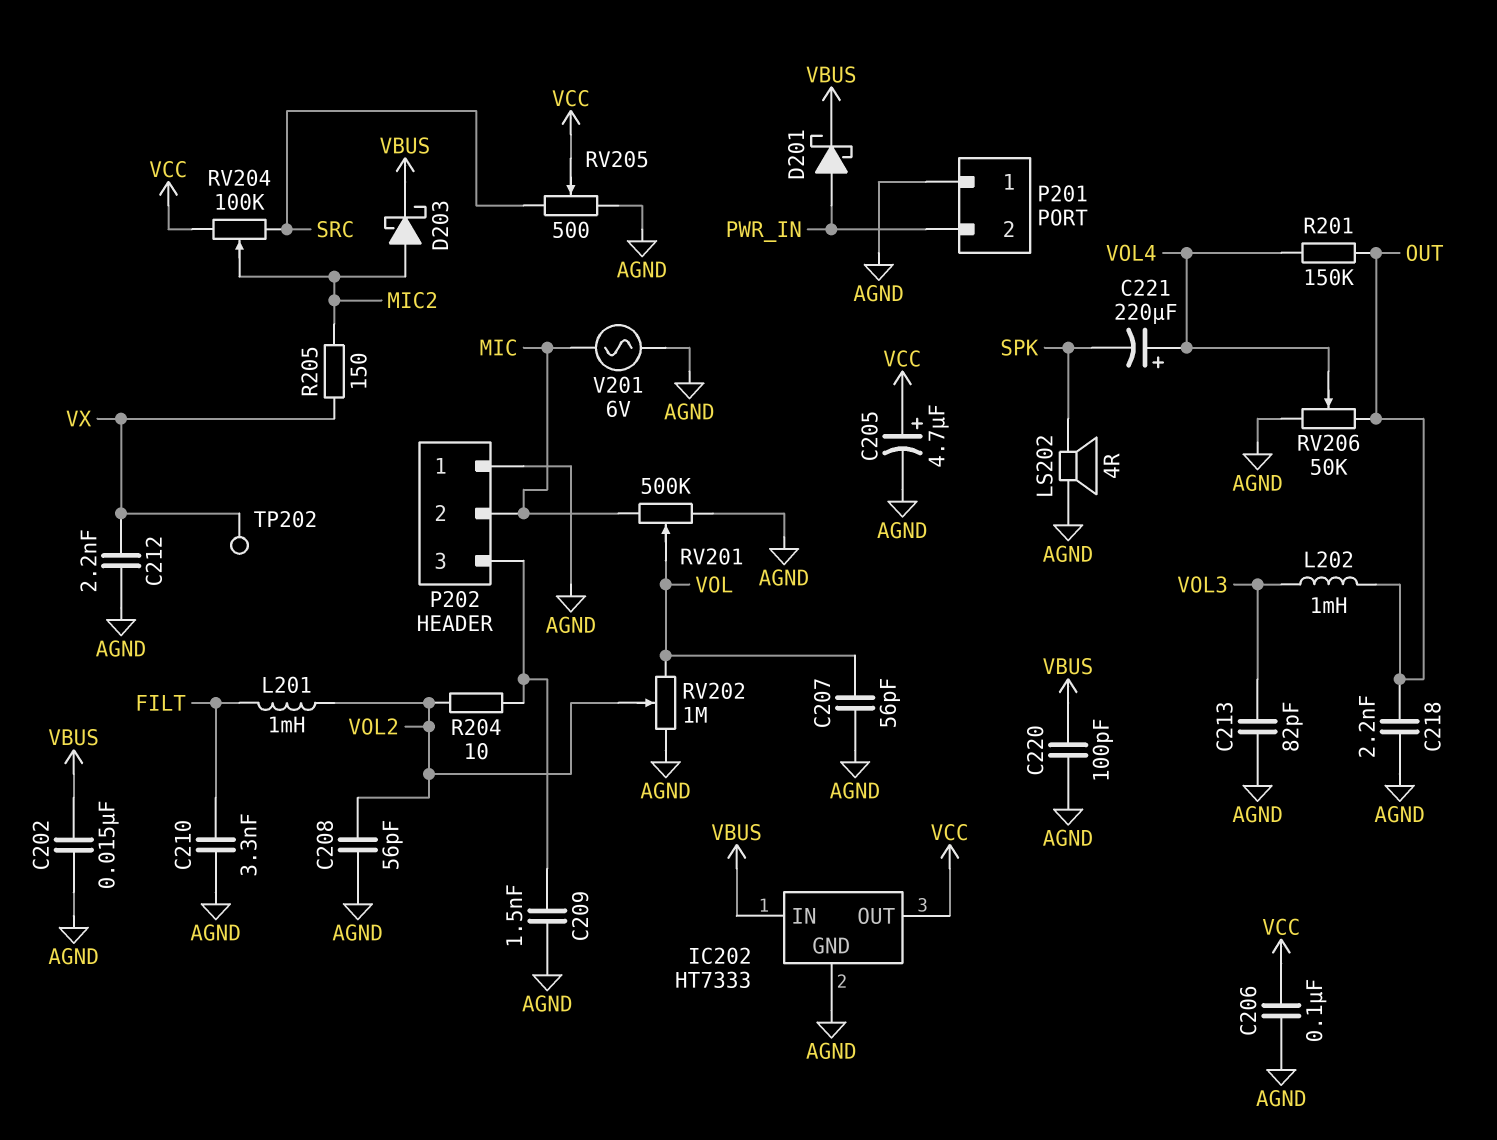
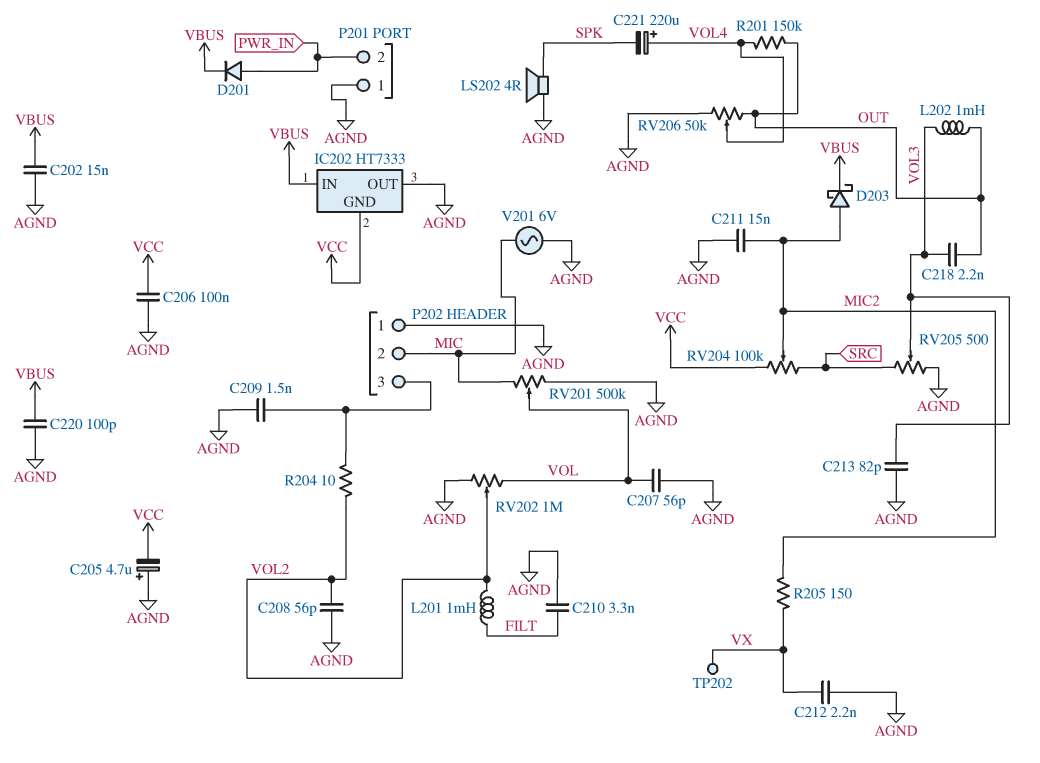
C205: 4.7uF (plus VCC, minus AGND) -> 4.7uF (plus AGND, minus VCC)
C211: none -> 15nF (AGND, MIC2)
C218: 2.2nF (AGND, OUT) -> 2.2nF (OUT, VOL3)
D201: schottky (A PWR_IN, K VBUS) -> diode (A PWR_IN, K VBUS)
IC202 pin GND: AGND -> VCC
IC202 pin OUT: VCC -> AGND
RV205: 500 (AGND, SRC, wiper VCC) -> 500 (AGND, SRC, wiper VOL3)

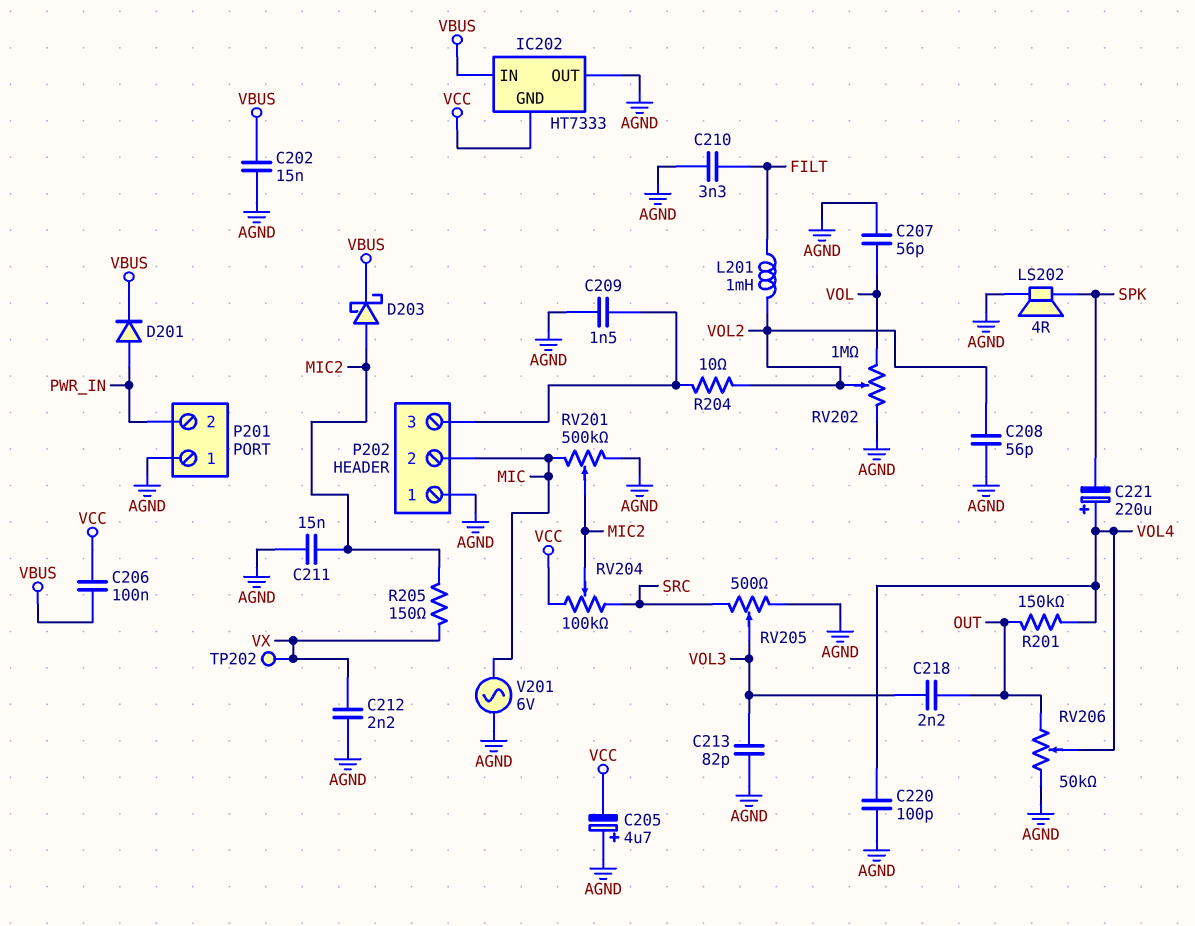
C206: 100nF (AGND, VCC) -> 100nF (VBUS, VCC)
C220: 100pF (AGND, VBUS) -> 100pF (AGND, VOL4)
L202: 1mH (OUT, VOL3) -> none
RV201: 500k (AGND, MIC, wiper VOL) -> 500k (AGND, MIC, wiper MIC2)

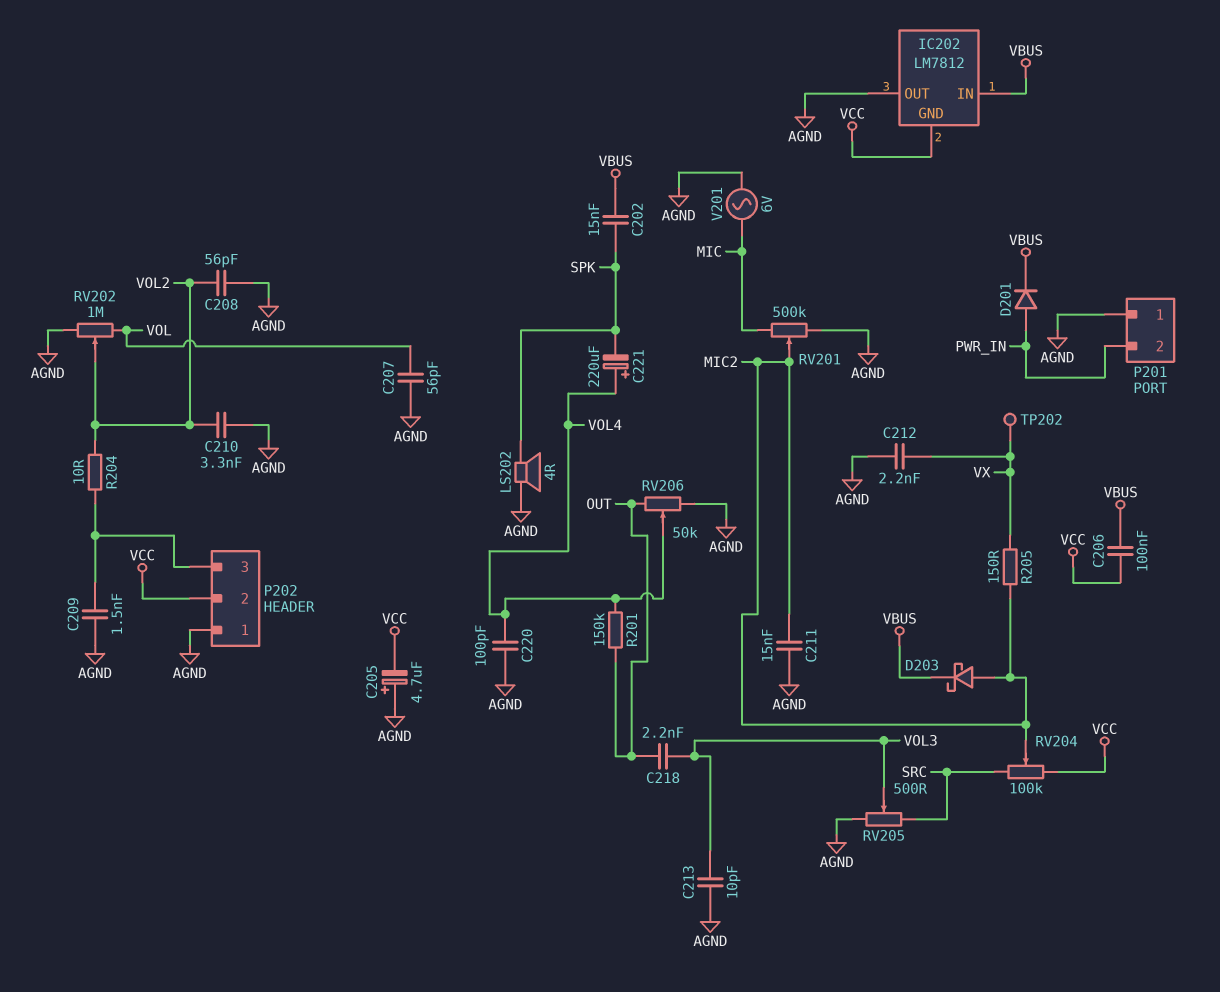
C202: 15nF (AGND, VBUS) -> 15nF (SPK, VBUS)
C210: 3.3nF (AGND, FILT) -> 3.3nF (AGND, VOL2)
C213: 82pF (AGND, VOL3) -> 10pF (AGND, VOL3)
IC202: HT7333 -> LM7812
L201: 1mH (FILT, VOL2) -> none
P202 pin 2: MIC -> VCC

